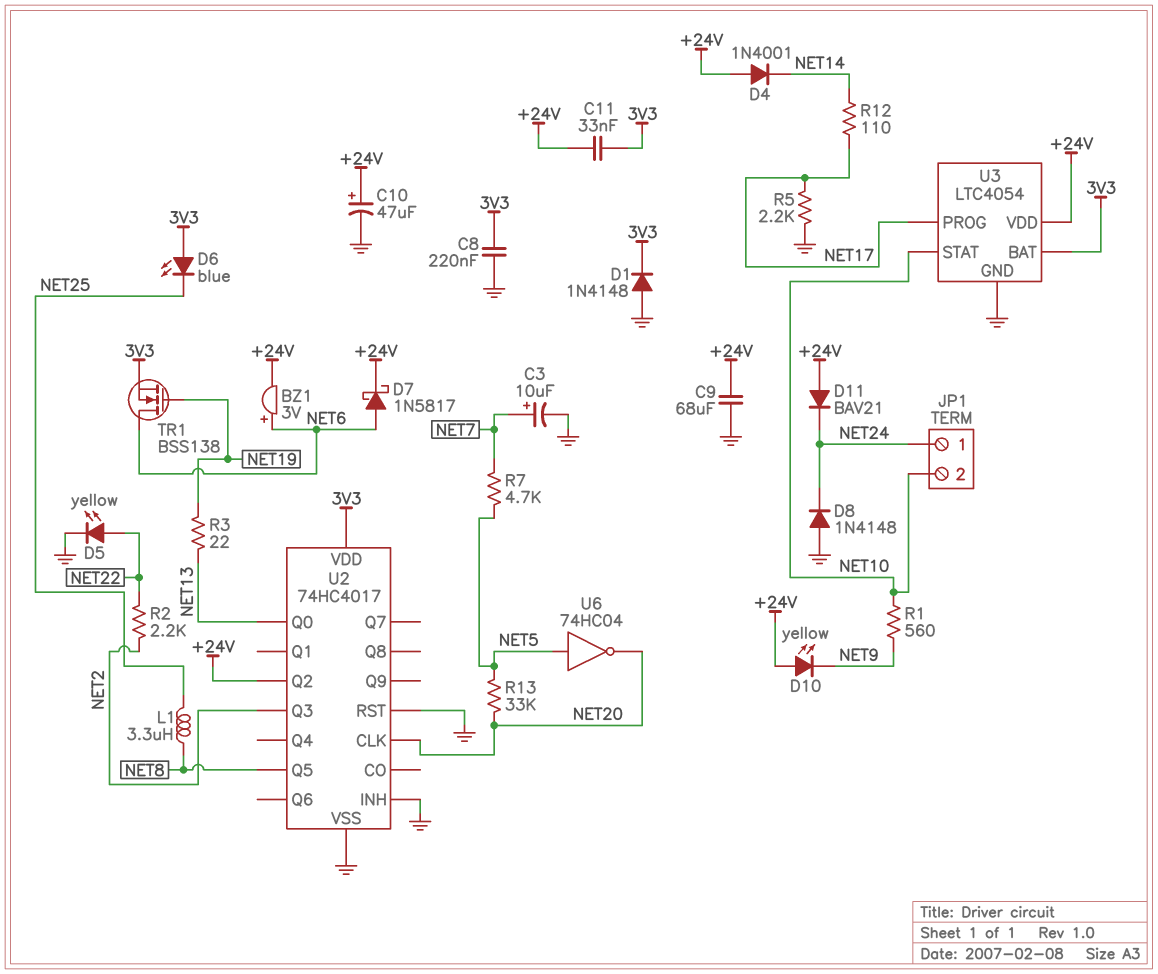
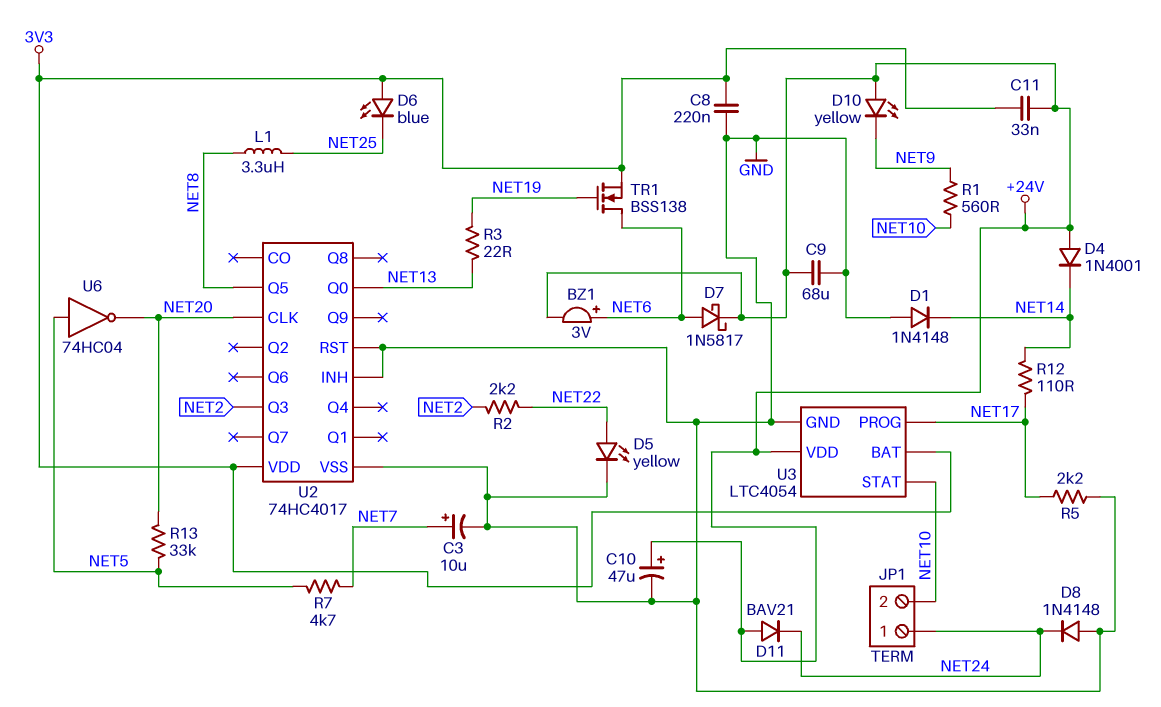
D1: diode 1N4148 (A GND, K 3V3) -> diode 1N4148 (A GND, K NET14)
U2 pin Q2: +24V -> none

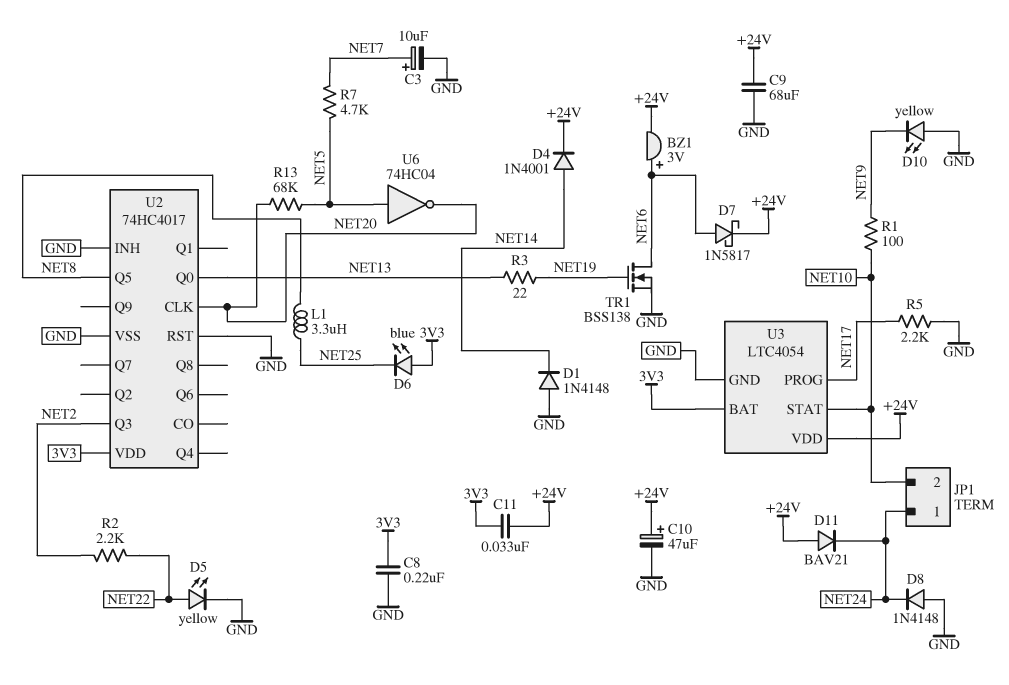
D4: diode 1N4001 (A +24V, K NET14) -> diode 1N4001 (A NET14, K +24V)
D10: LED yellow (A +24V, K NET9) -> LED yellow (A GND, K NET9)
R1: 560 (NET9, NET10) -> 100 (NET9, NET10)
R12: 110 (NET14, NET17) -> none
R13: 33k (NET5, NET20) -> 68k (NET5, NET20)
TR1: NMOS BSS138 (G NET19, D NET6, S 3V3) -> NMOS BSS138 (G NET19, D NET6, S GND)

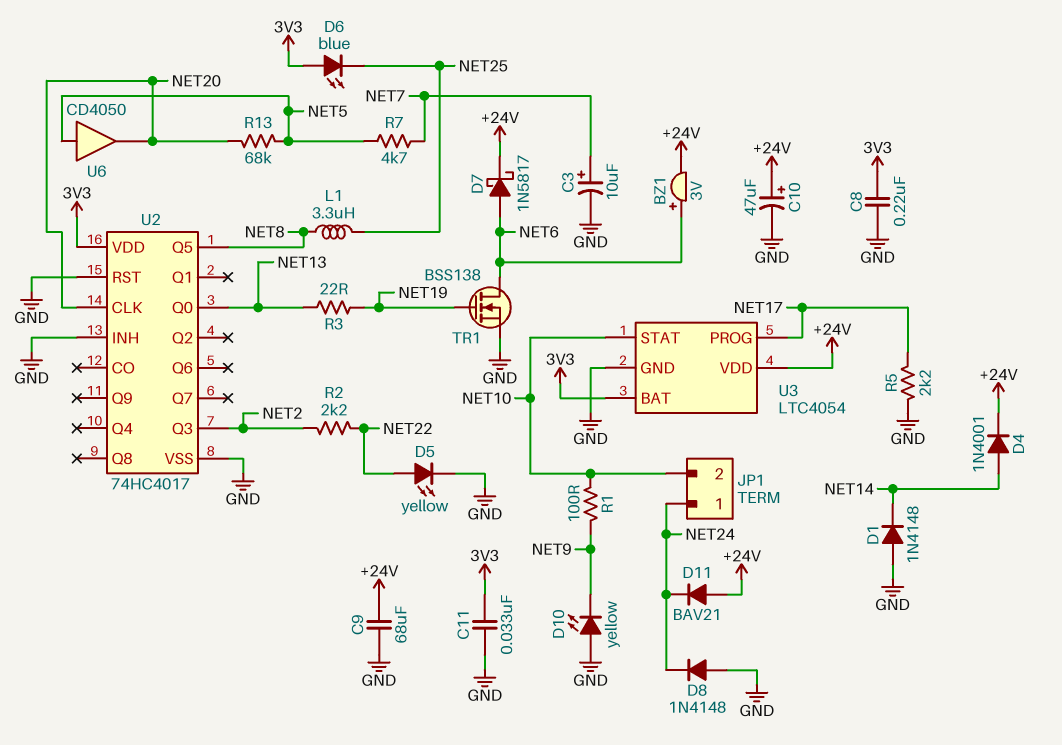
C11: 33nF (+24V, 3V3) -> 33nF (3V3, GND)
U6: NOT 74HC04 (in NET5, out NET20) -> buffer CD4050 (in NET5, out NET20)

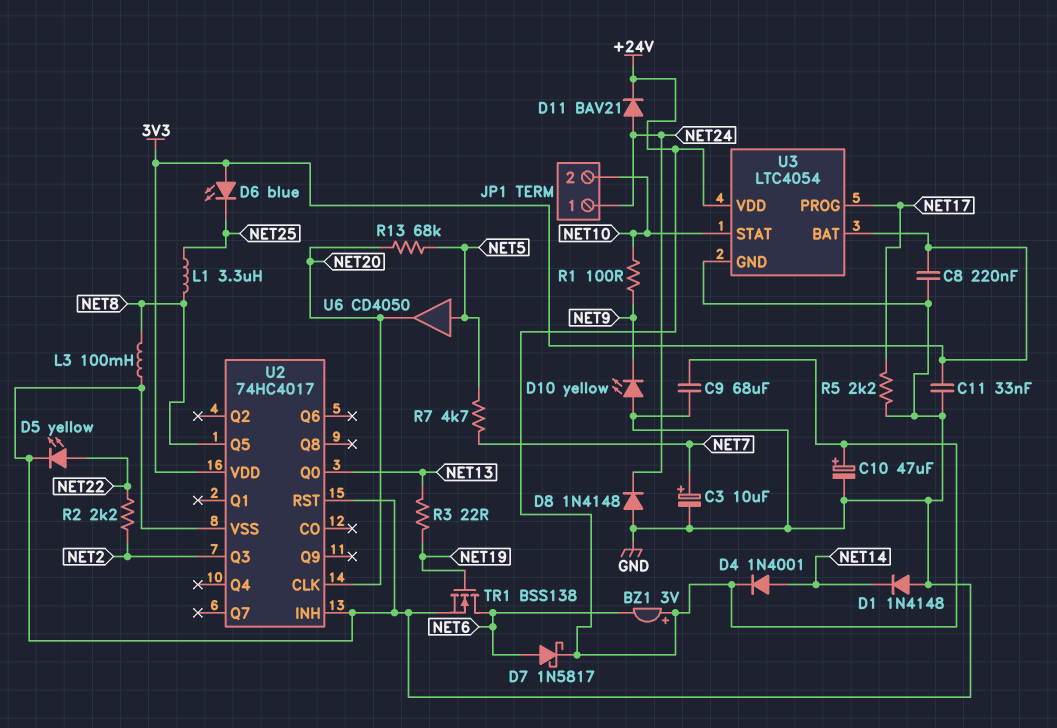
BZ1: buzzer 3V (plus NET6, minus +24V) -> buzzer 3V (plus +24V, minus NET6)
D11: diode BAV21 (A +24V, K NET24) -> diode BAV21 (A NET24, K +24V)
L3: none -> 100mH (GND, NET8)

